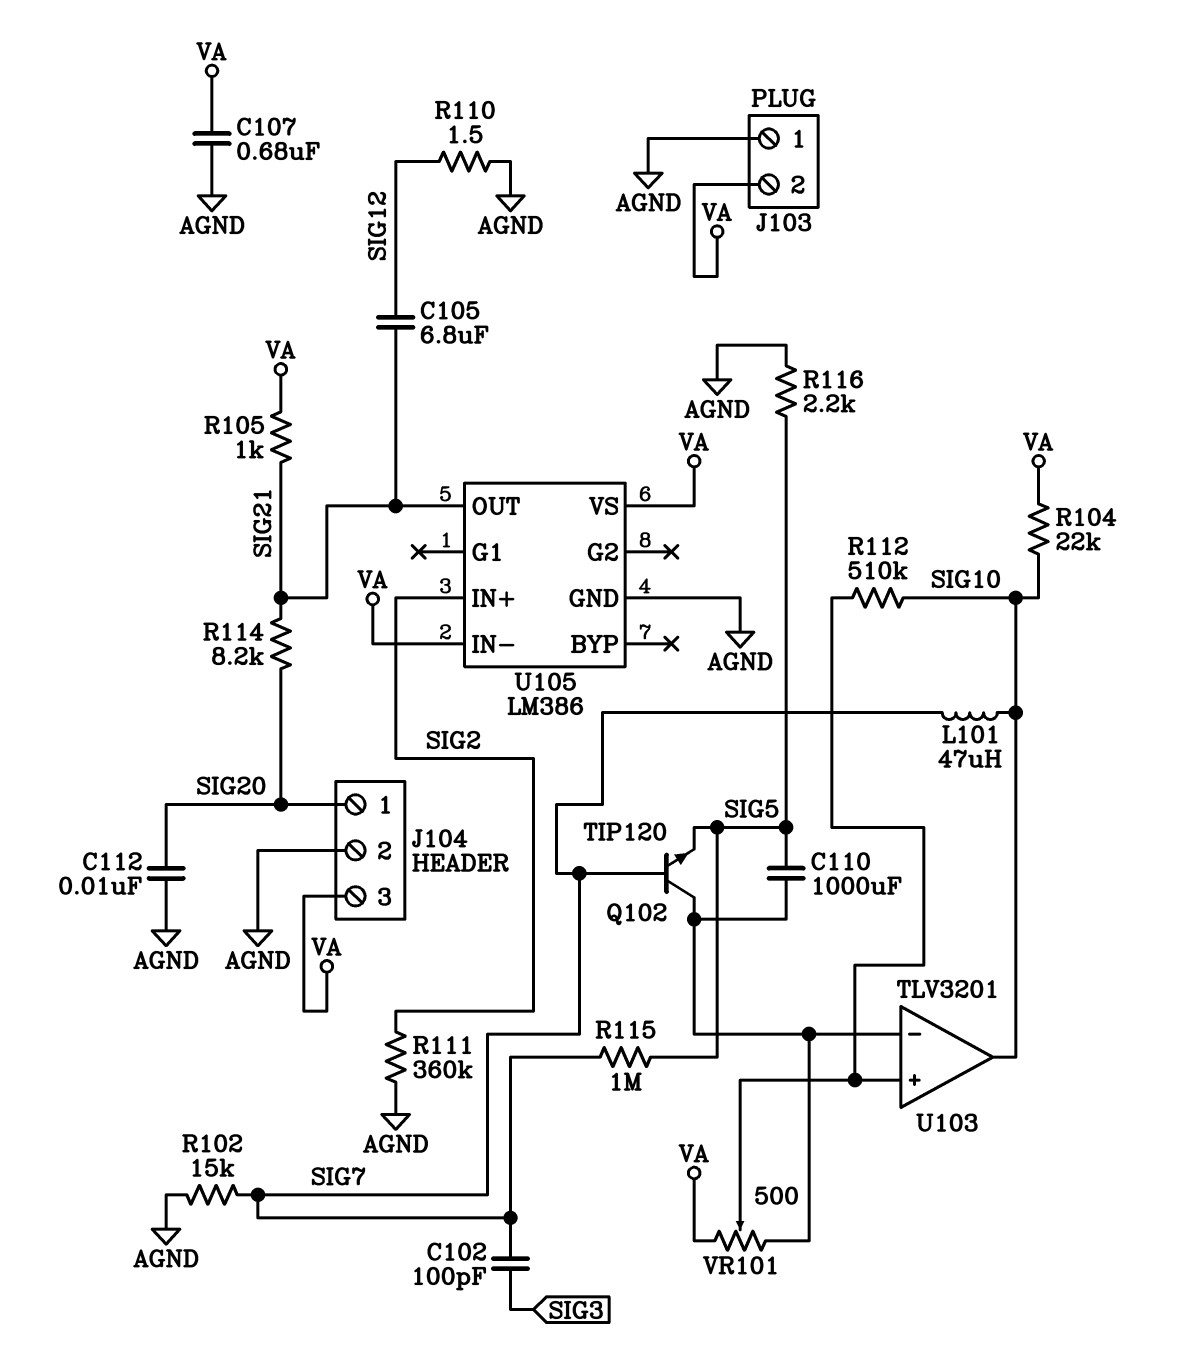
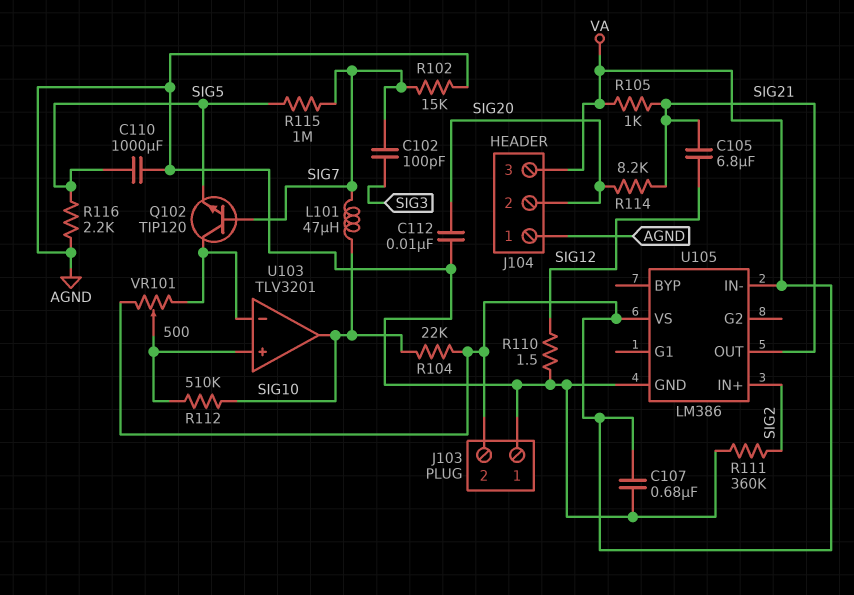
C110: 1000uF (SIG5, U103/in-) -> 1000uF (AGND, SIG5)
J104 pin 1: SIG20 -> AGND
J104 pin 2: AGND -> SIG20

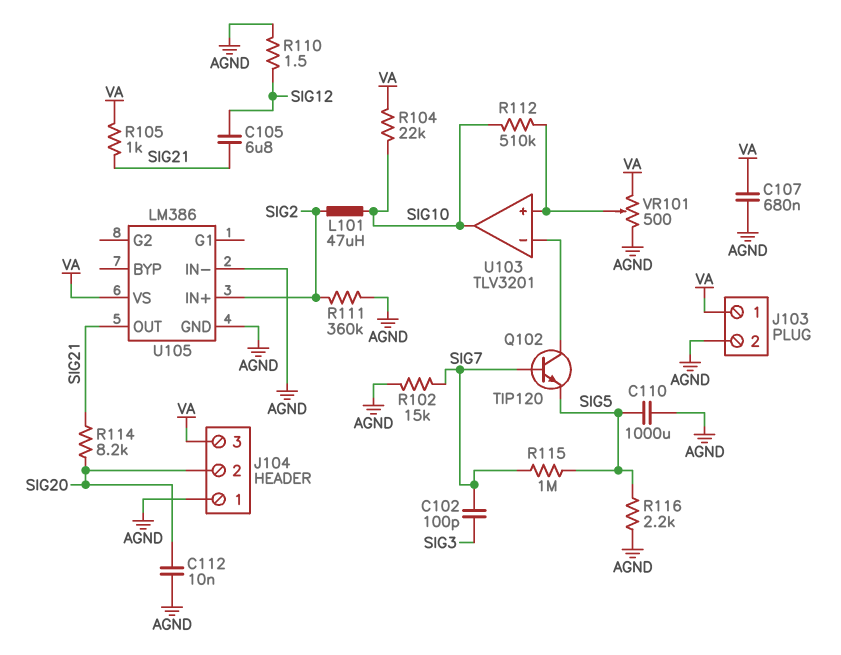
J103 pin 1: AGND -> VA
J103 pin 2: VA -> AGND
L101: 47uH (SIG7, SIG10) -> 47uH (SIG2, SIG10)
U105 pin IN-: VA -> AGND
VR101: 500 (U103/in-, VA, wiper U103/in+) -> 500 (AGND, VA, wiper U103/in+)

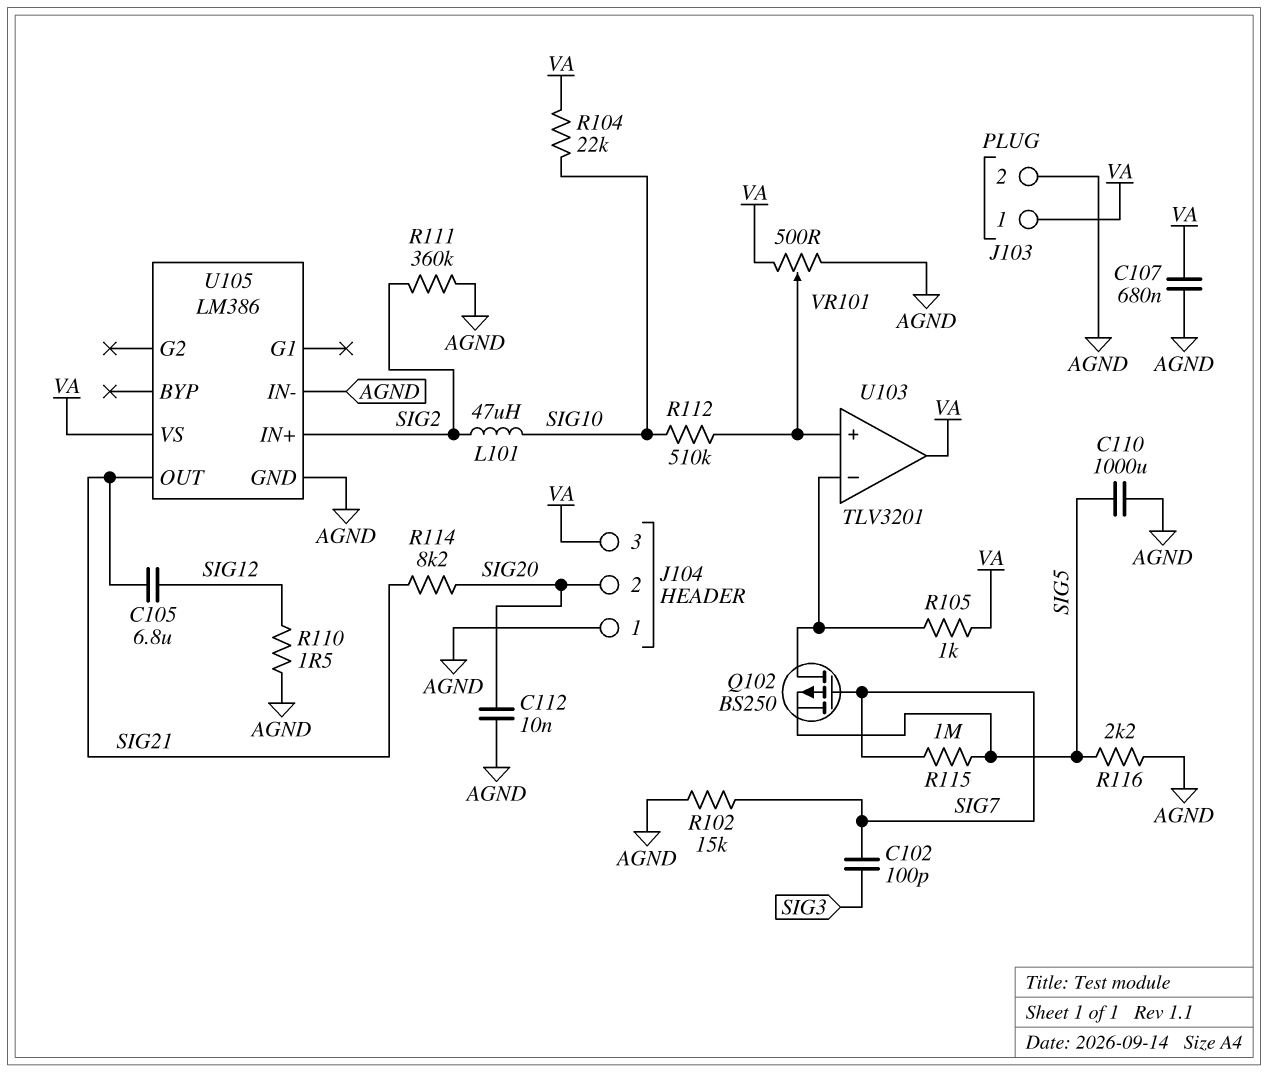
Q102: NPN TIP120 (B SIG7, C U103/in-, E SIG5) -> PMOS BS250 (G SIG7, D U103/in-, S SIG5)
R105: 1k (SIG21, VA) -> 1k (U103/in-, VA)
U103 pin out: SIG10 -> VA

